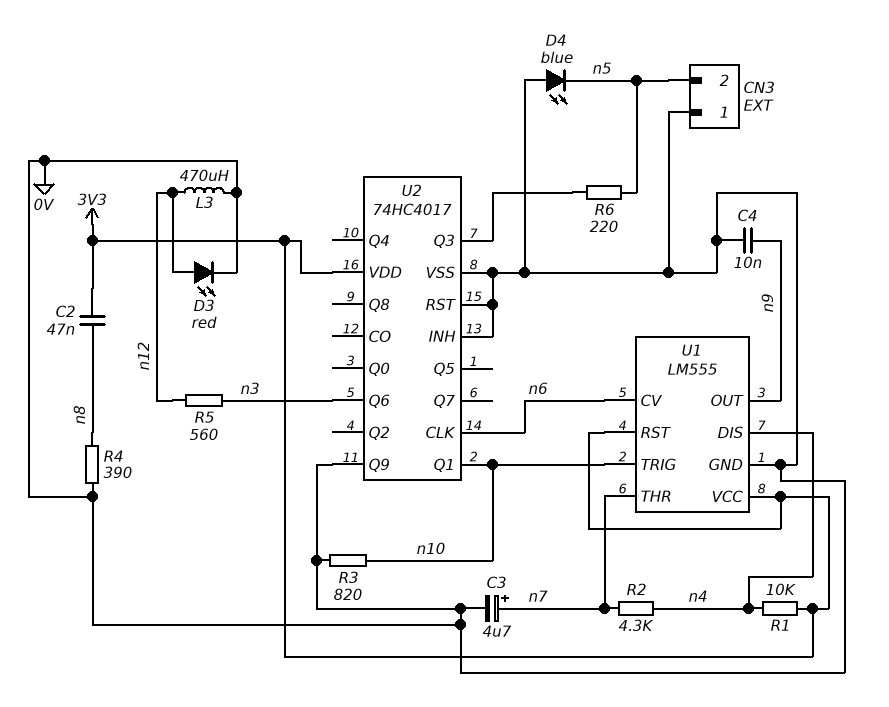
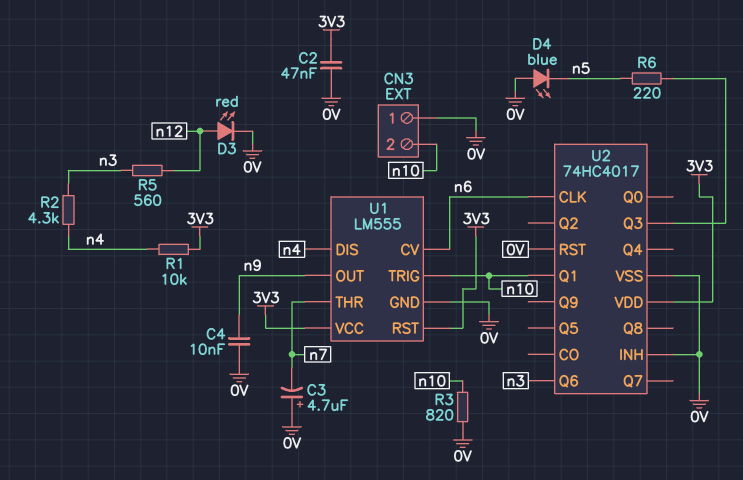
C2: 47nF (3V3, n8) -> 47nF (0V, 3V3)
C3: 4.7uF (plus n7, minus 0V) -> 4.7uF (plus 0V, minus n7)
CN3 pin 2: n5 -> n10
L3: 470uH (0V, n12) -> none
R2: 4.3k (n4, n7) -> 4.3k (n3, n4)
R4: 390 (0V, n8) -> none
U2 pin Q9: 0V -> none

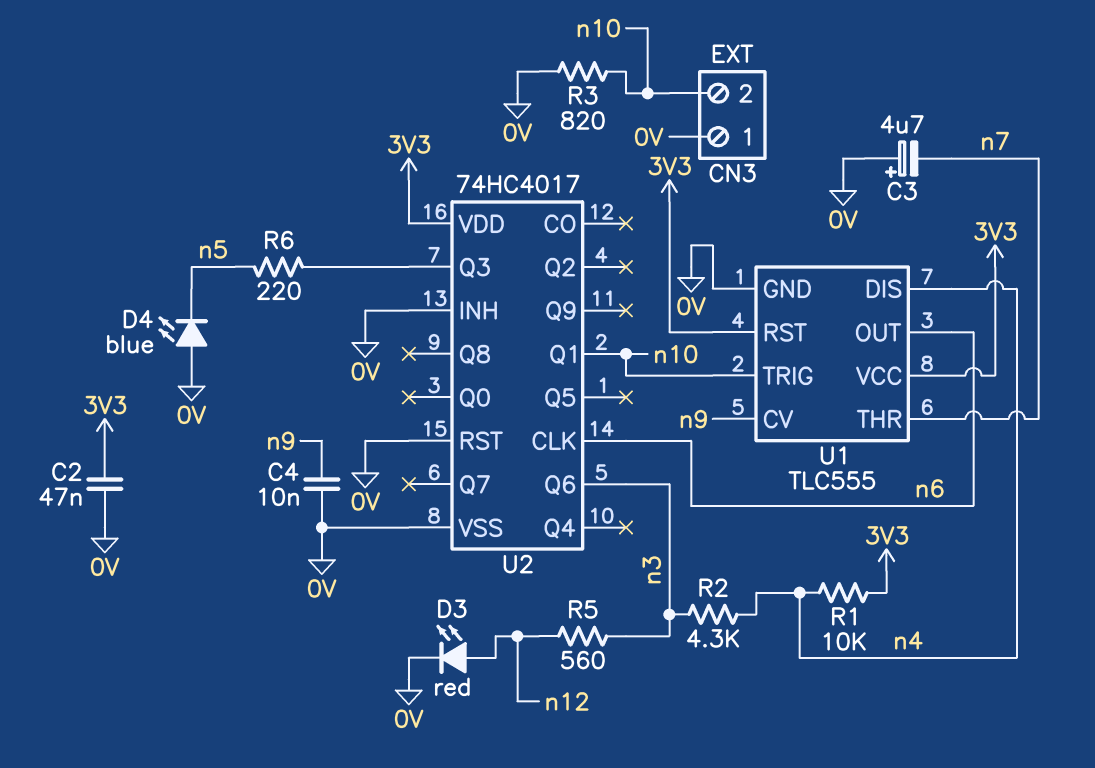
U1: LM555 -> TLC555
U1 pin CV: n6 -> n9
U1 pin OUT: n9 -> n6

